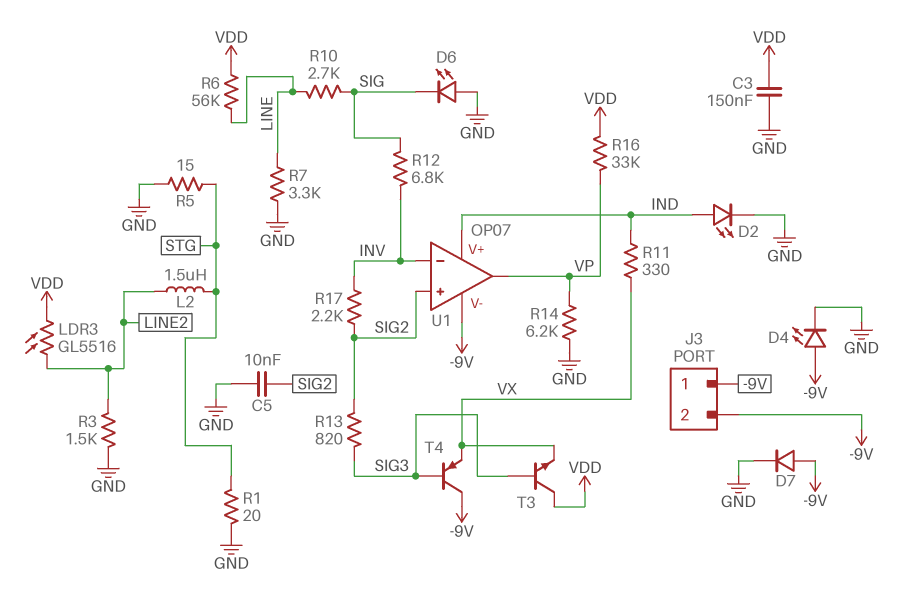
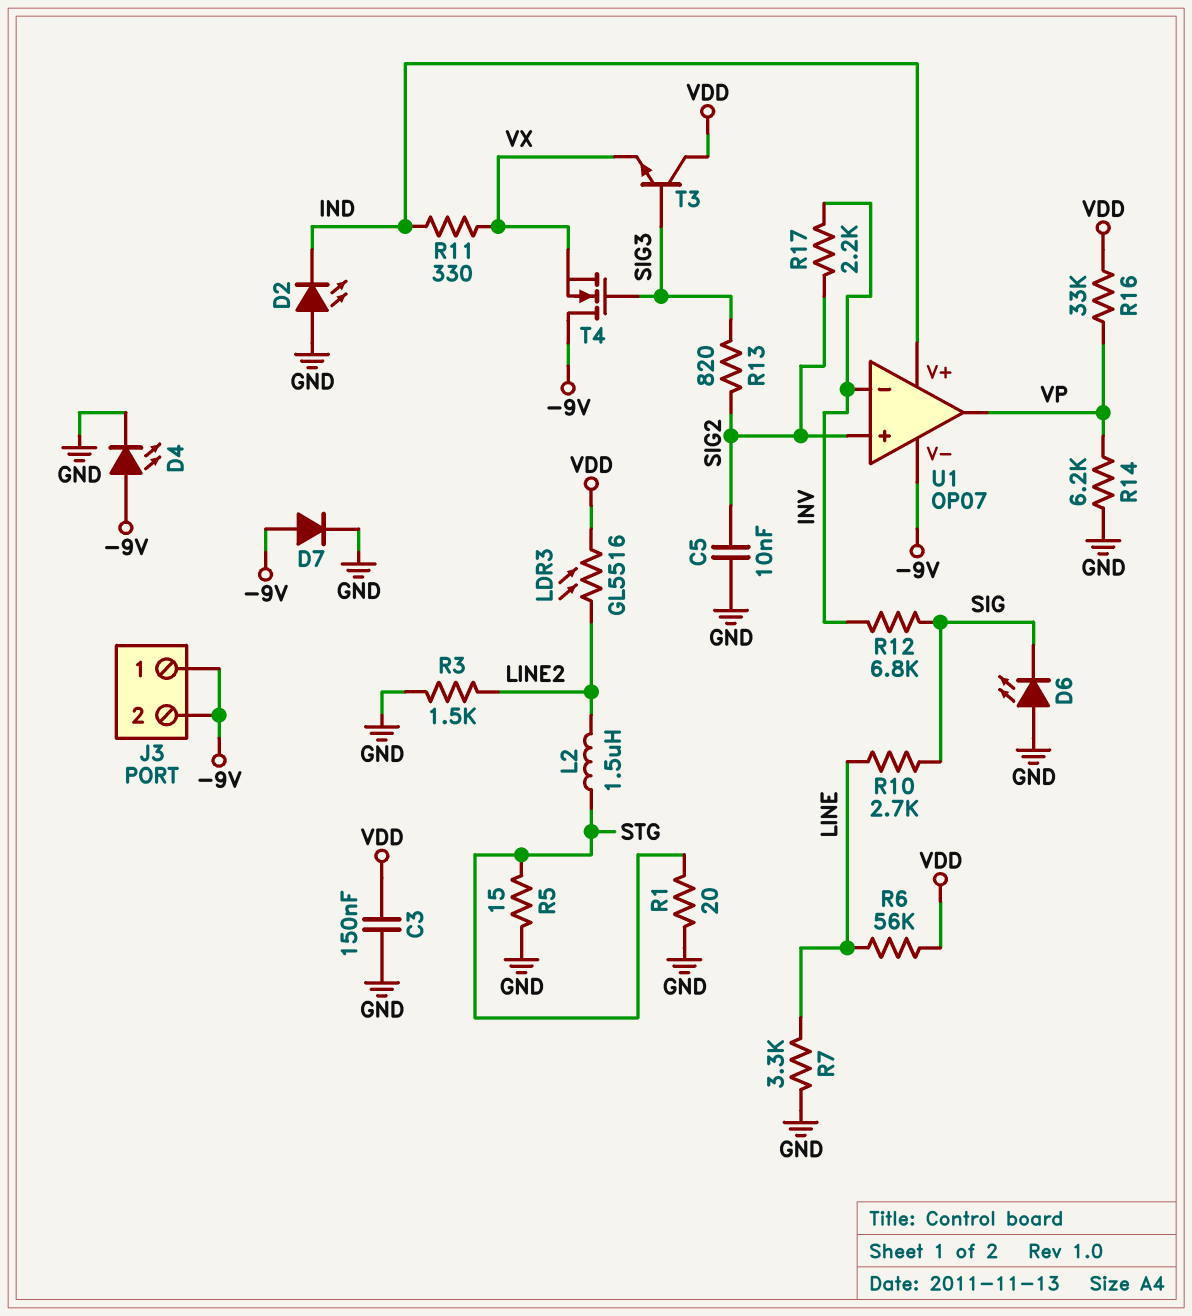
D2: LED (A IND, K GND) -> LED (A GND, K IND)
T4: PNP (B SIG3, C -9V, E VX) -> NMOS (G SIG3, D -9V, S VX)

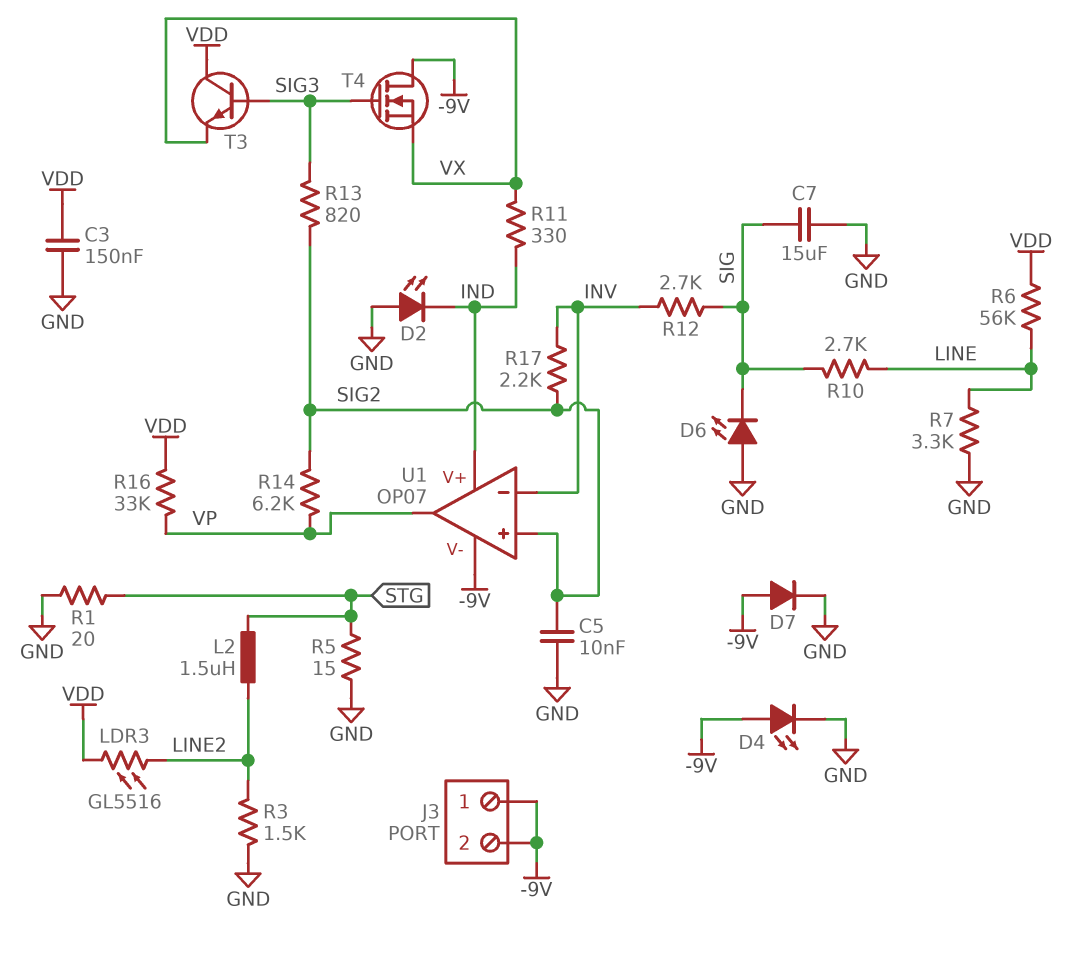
C7: none -> 15uF (GND, SIG)
R12: 6.8k (INV, SIG) -> 2.7k (INV, SIG)
R14: 6.2k (GND, VP) -> 6.2k (SIG2, VP)

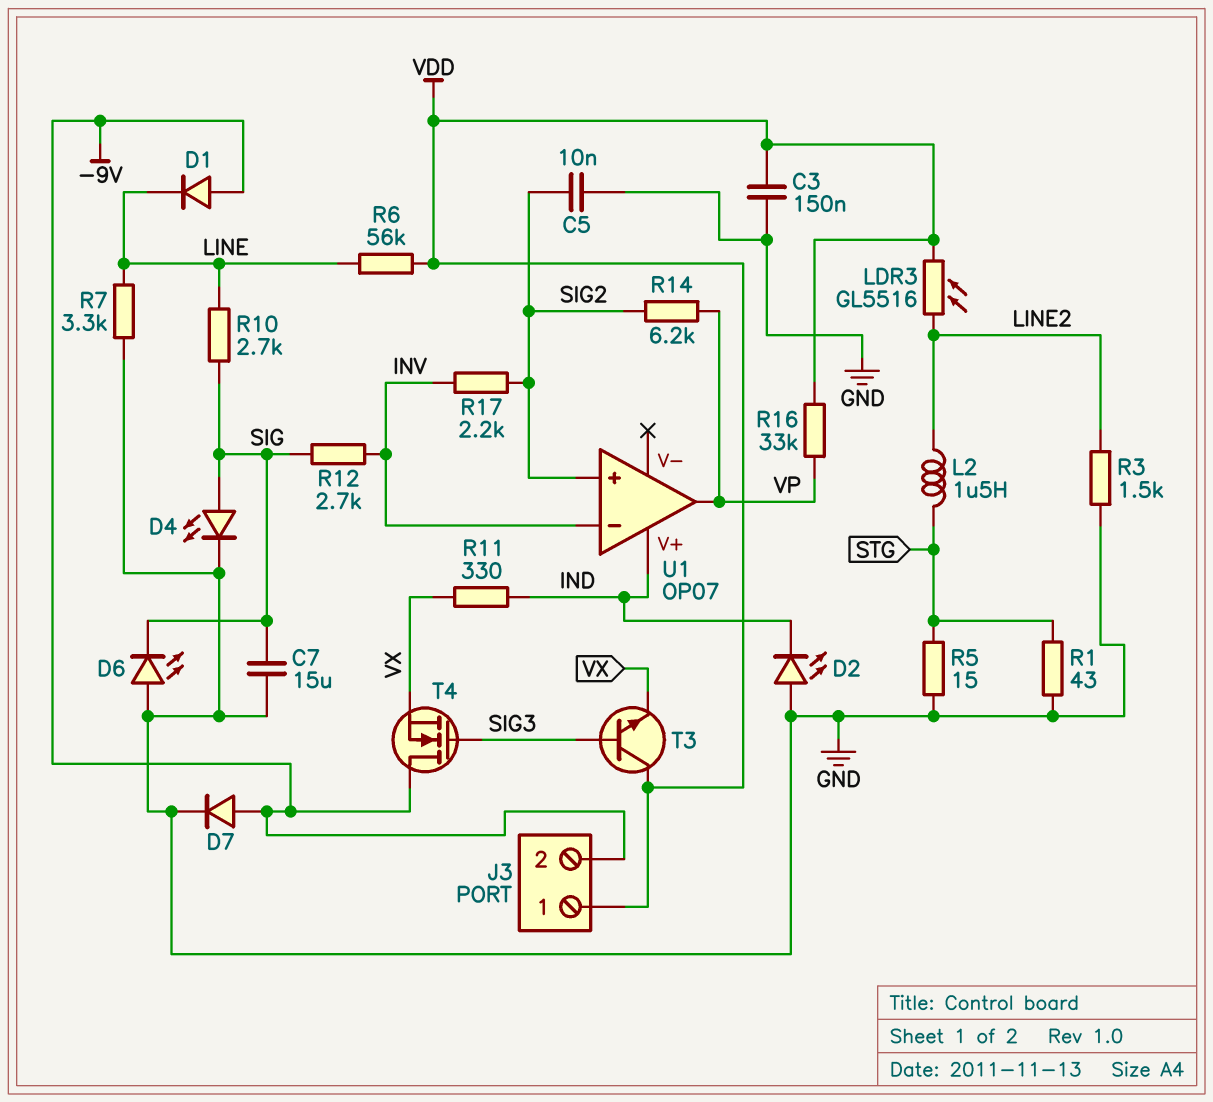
D1: none -> diode (A -9V, K LINE)
D4: LED (A -9V, K GND) -> LED (A SIG, K GND)
J3 pin 1: -9V -> VDD
R1: 20 (GND, STG) -> 43 (GND, STG)
R13: 820 (SIG2, SIG3) -> none
U1 pin V-: -9V -> none

